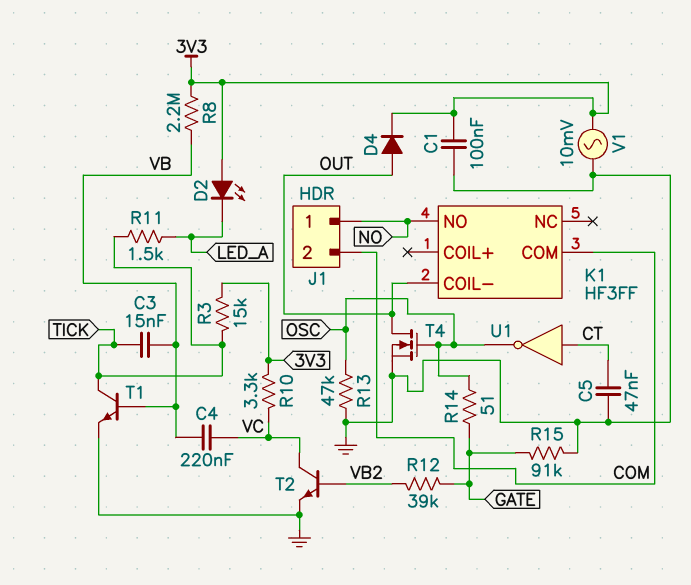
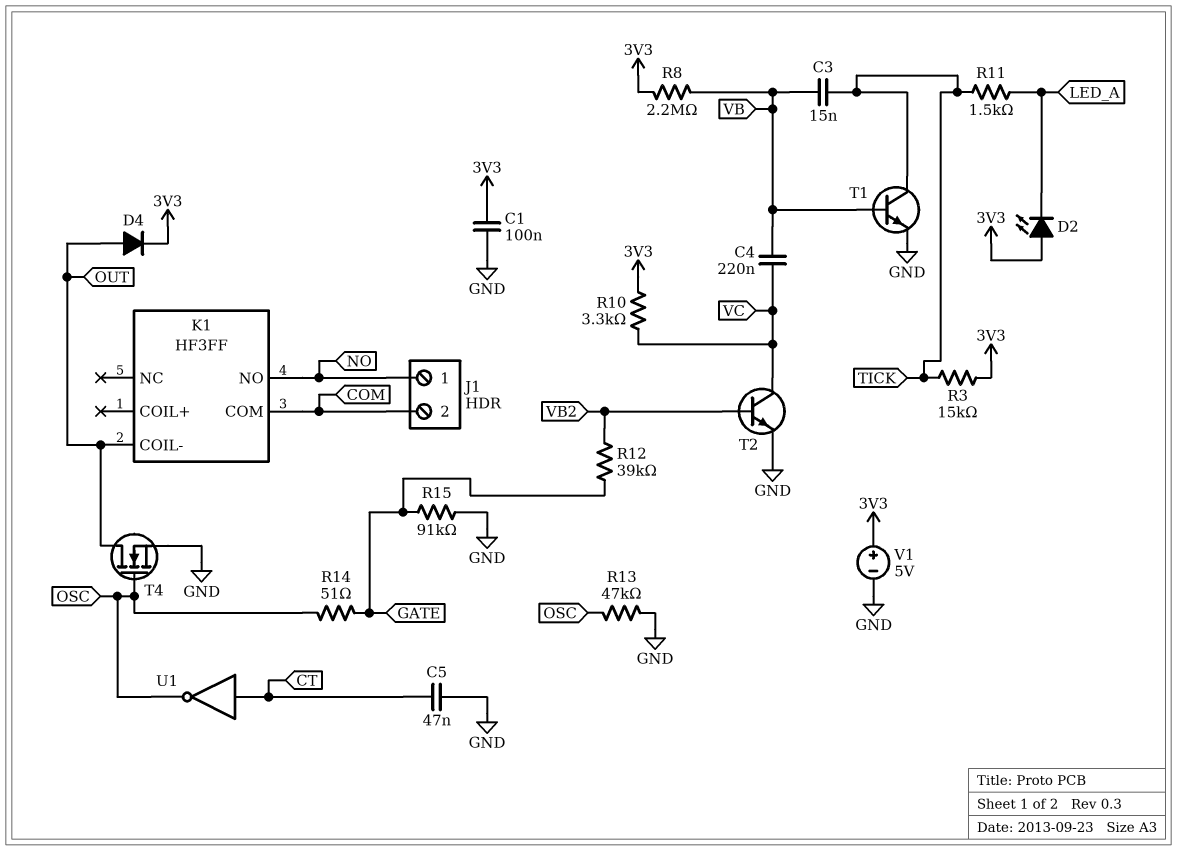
V1: AC 10mV (3V3, GND) -> 5V (plus 3V3, minus GND)

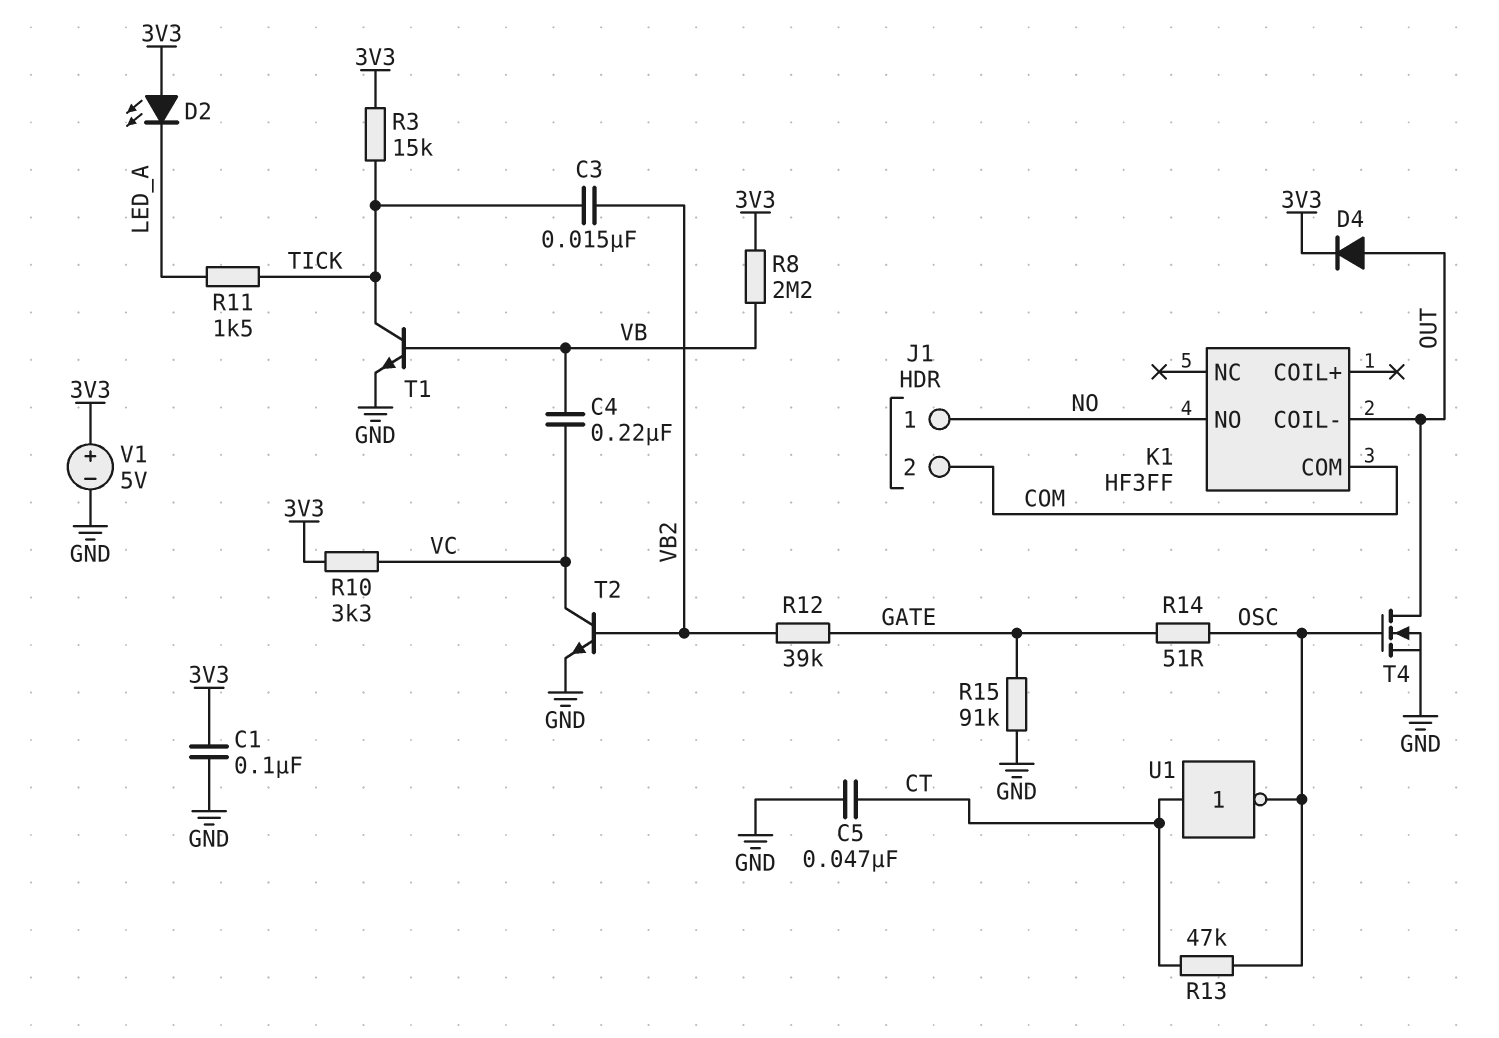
C3: 15nF (TICK, VB) -> 15nF (TICK, VB2)
R13: 47k (GND, OSC) -> 47k (CT, OSC)

